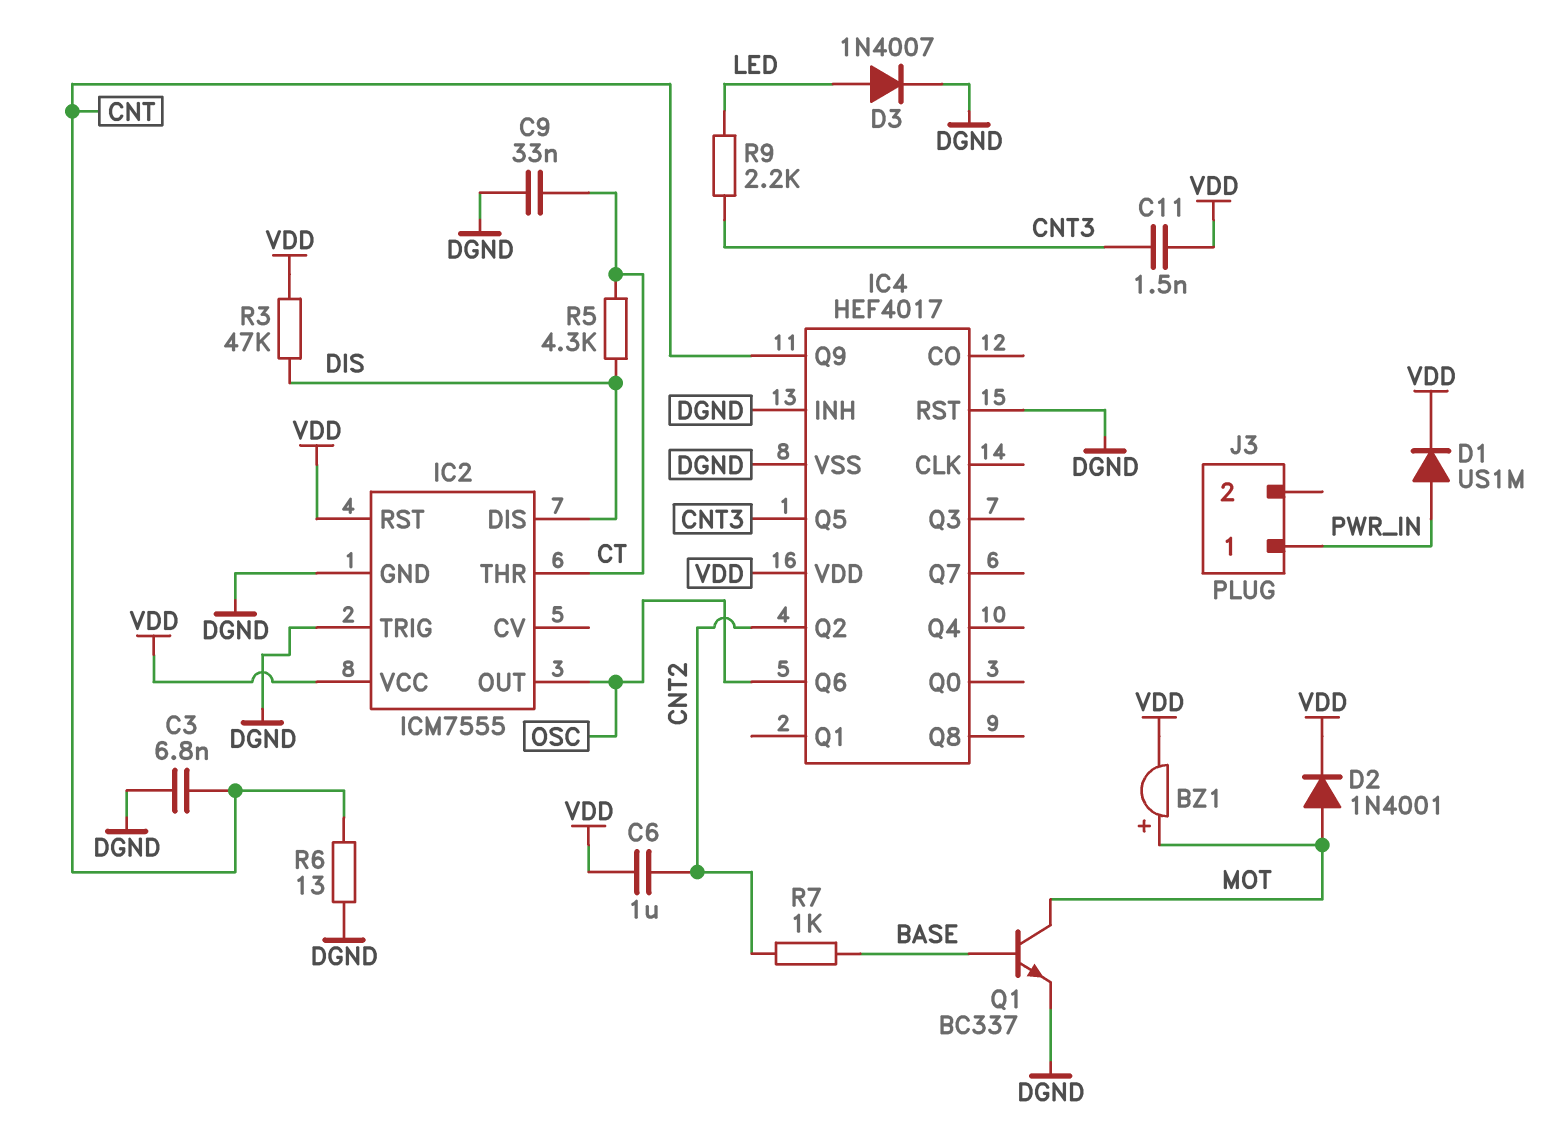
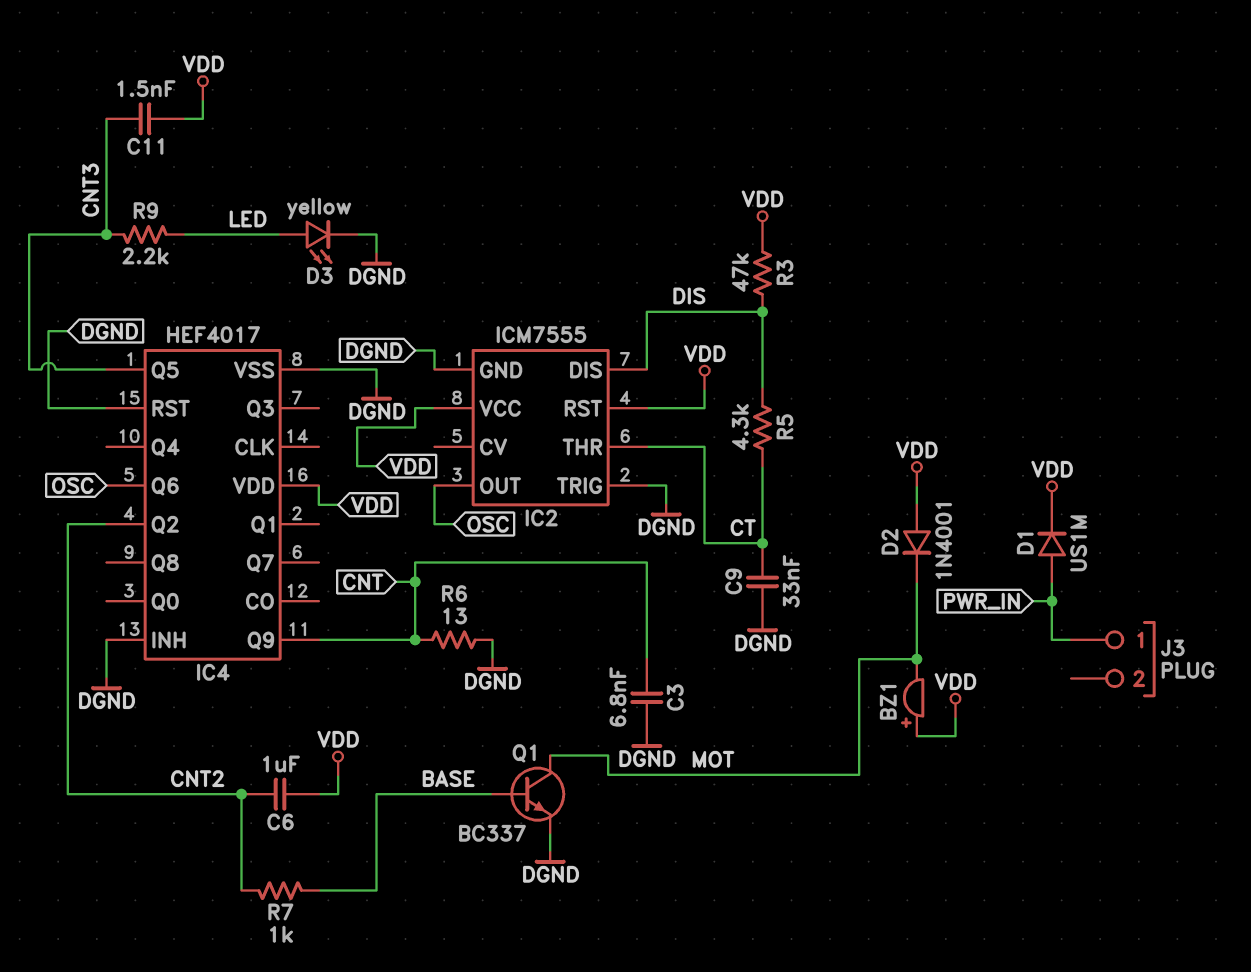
BZ1: buzzer (plus MOT, minus VDD) -> buzzer (plus VDD, minus MOT)
D2: diode 1N4001 (A MOT, K VDD) -> diode 1N4001 (A VDD, K MOT)
D3: diode 1N4007 (A LED, K DGND) -> LED yellow (A LED, K DGND)

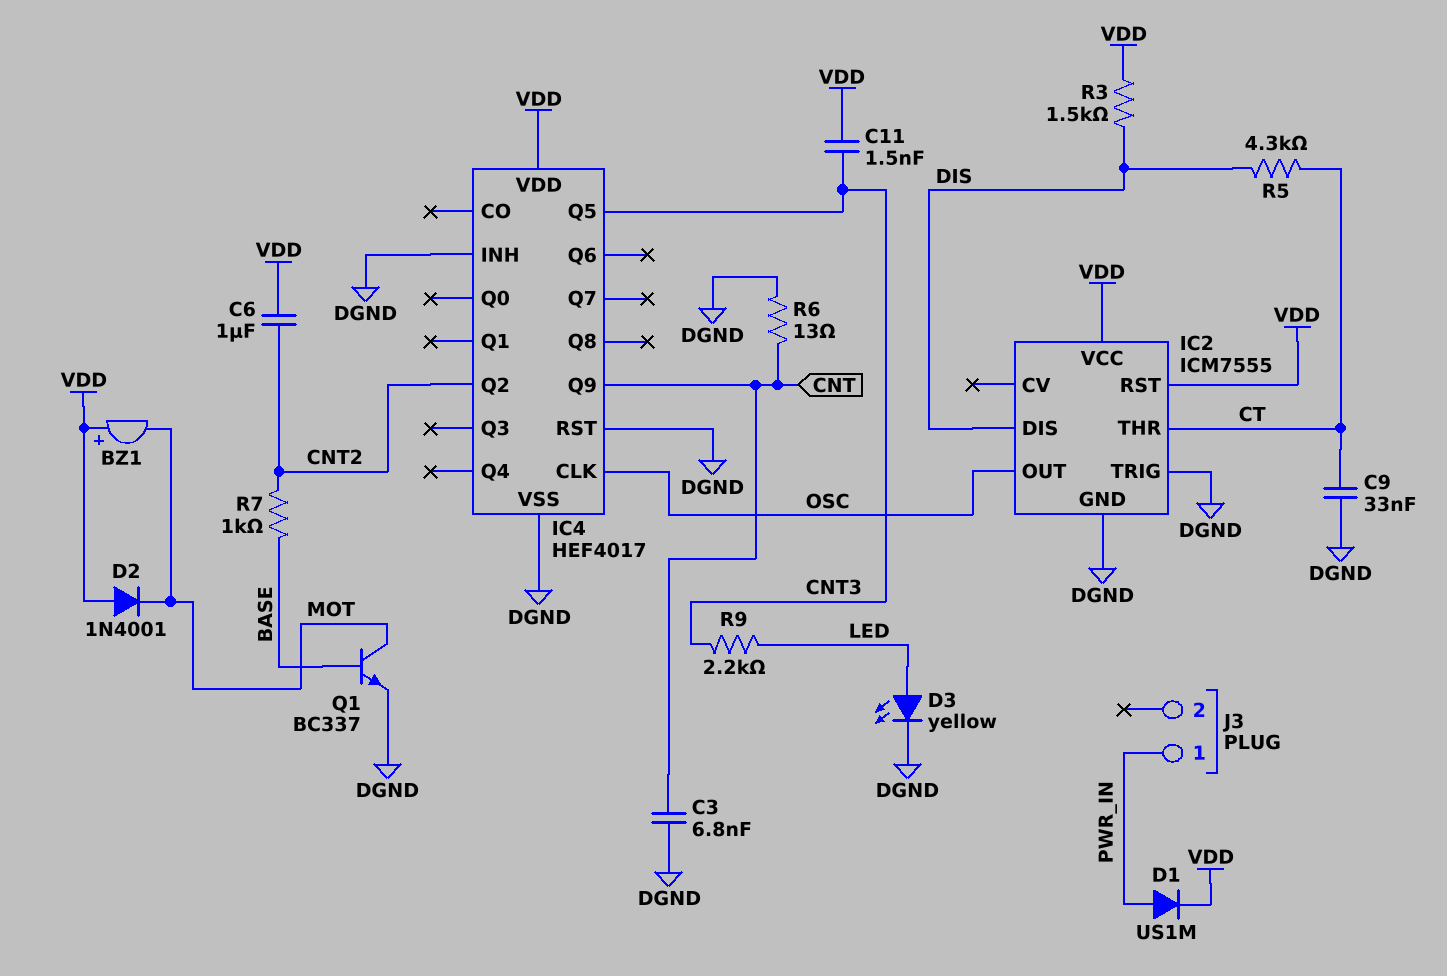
IC4 pin CLK: none -> OSC
IC4 pin Q6: OSC -> none
R3: 47k (DIS, VDD) -> 1.5k (DIS, VDD)

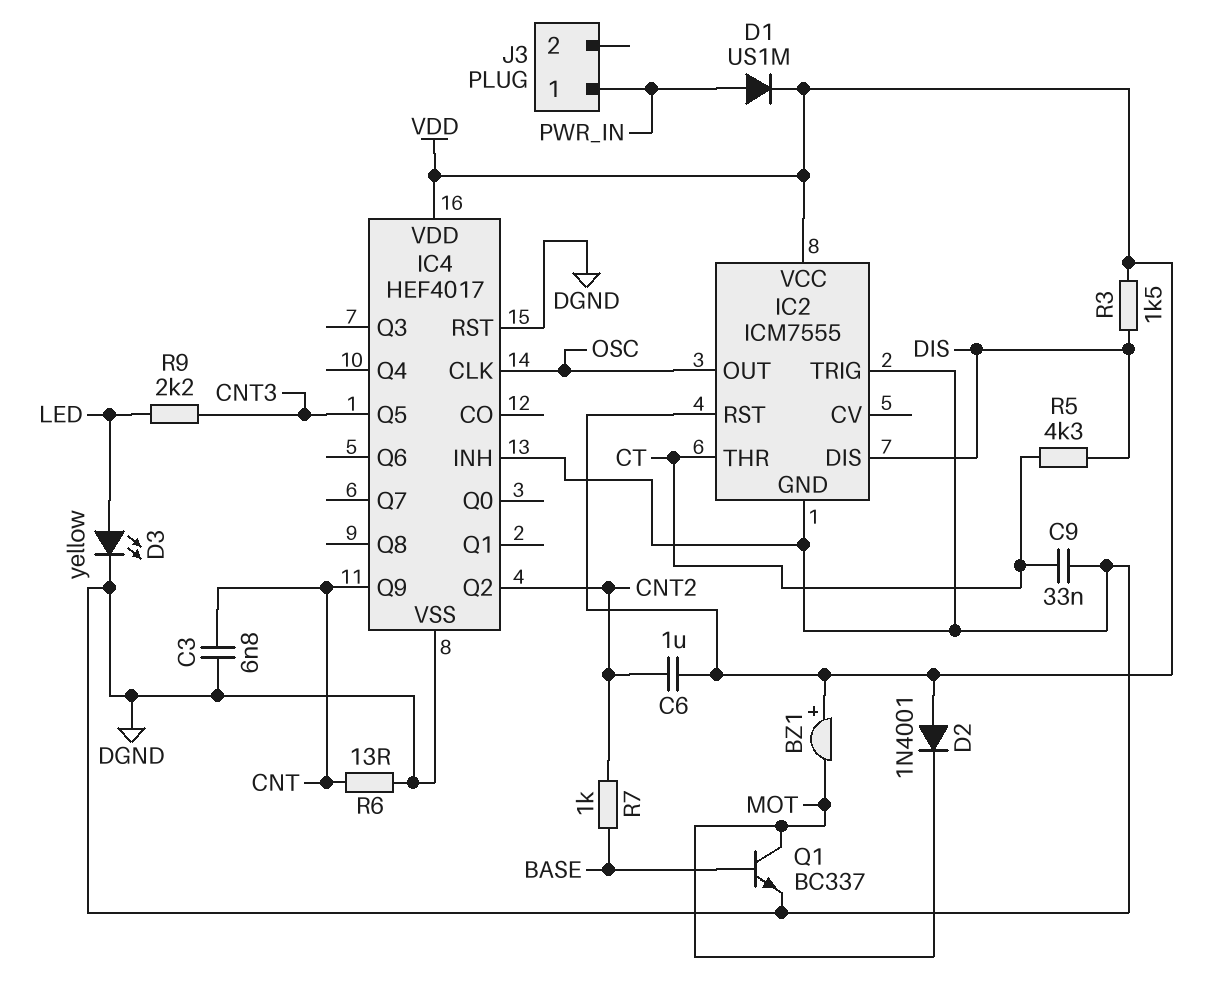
C11: 1.5nF (CNT3, VDD) -> none

